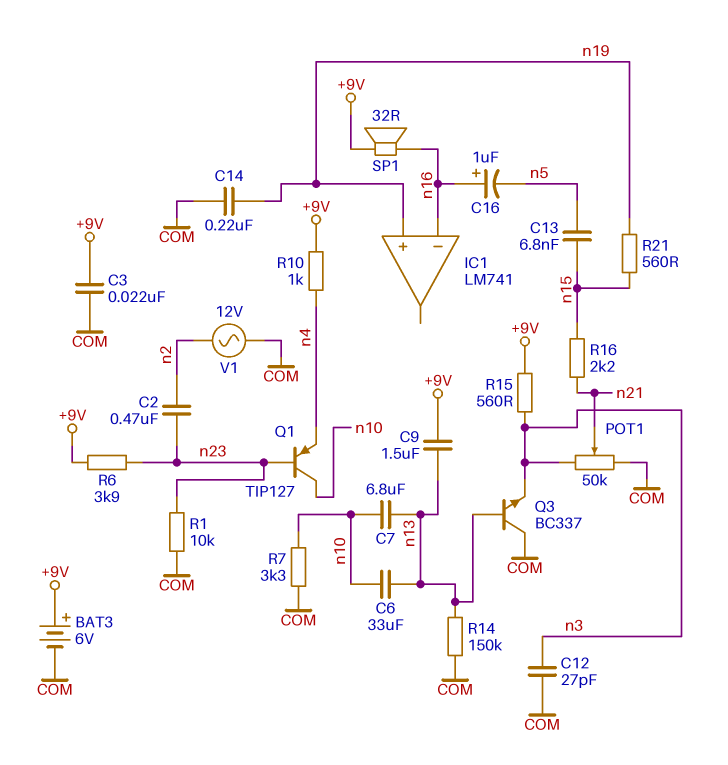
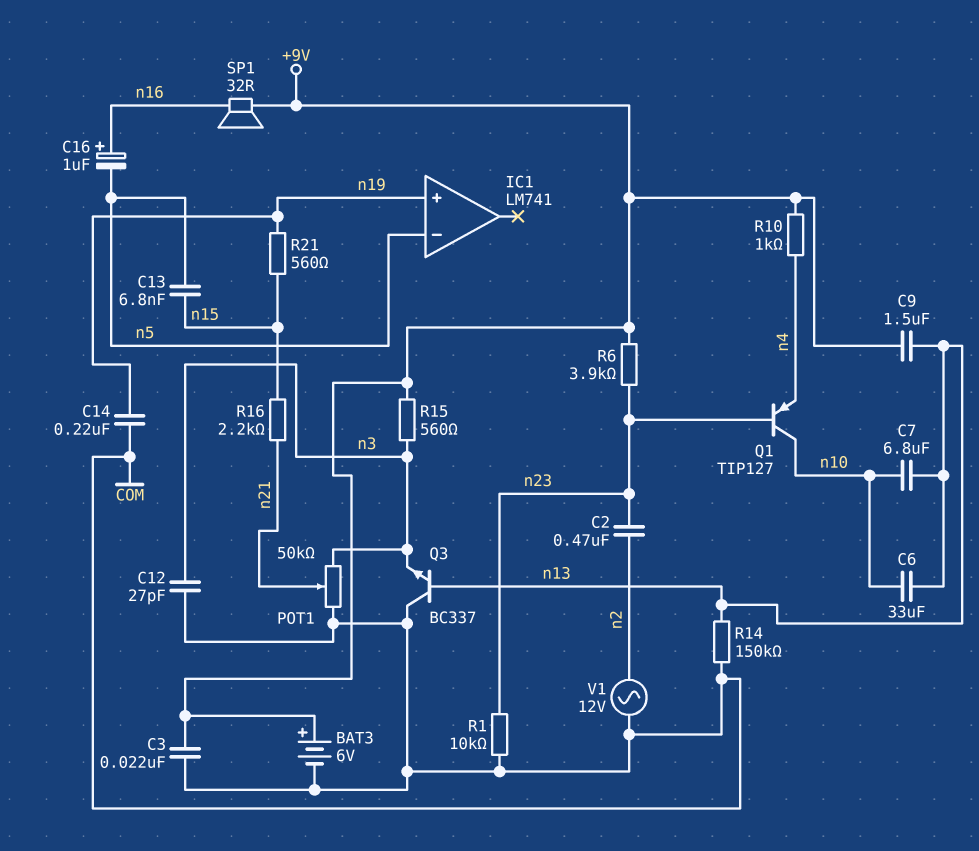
IC1 pin in-: n16 -> n5
R7: 3.3k (COM, n10) -> none

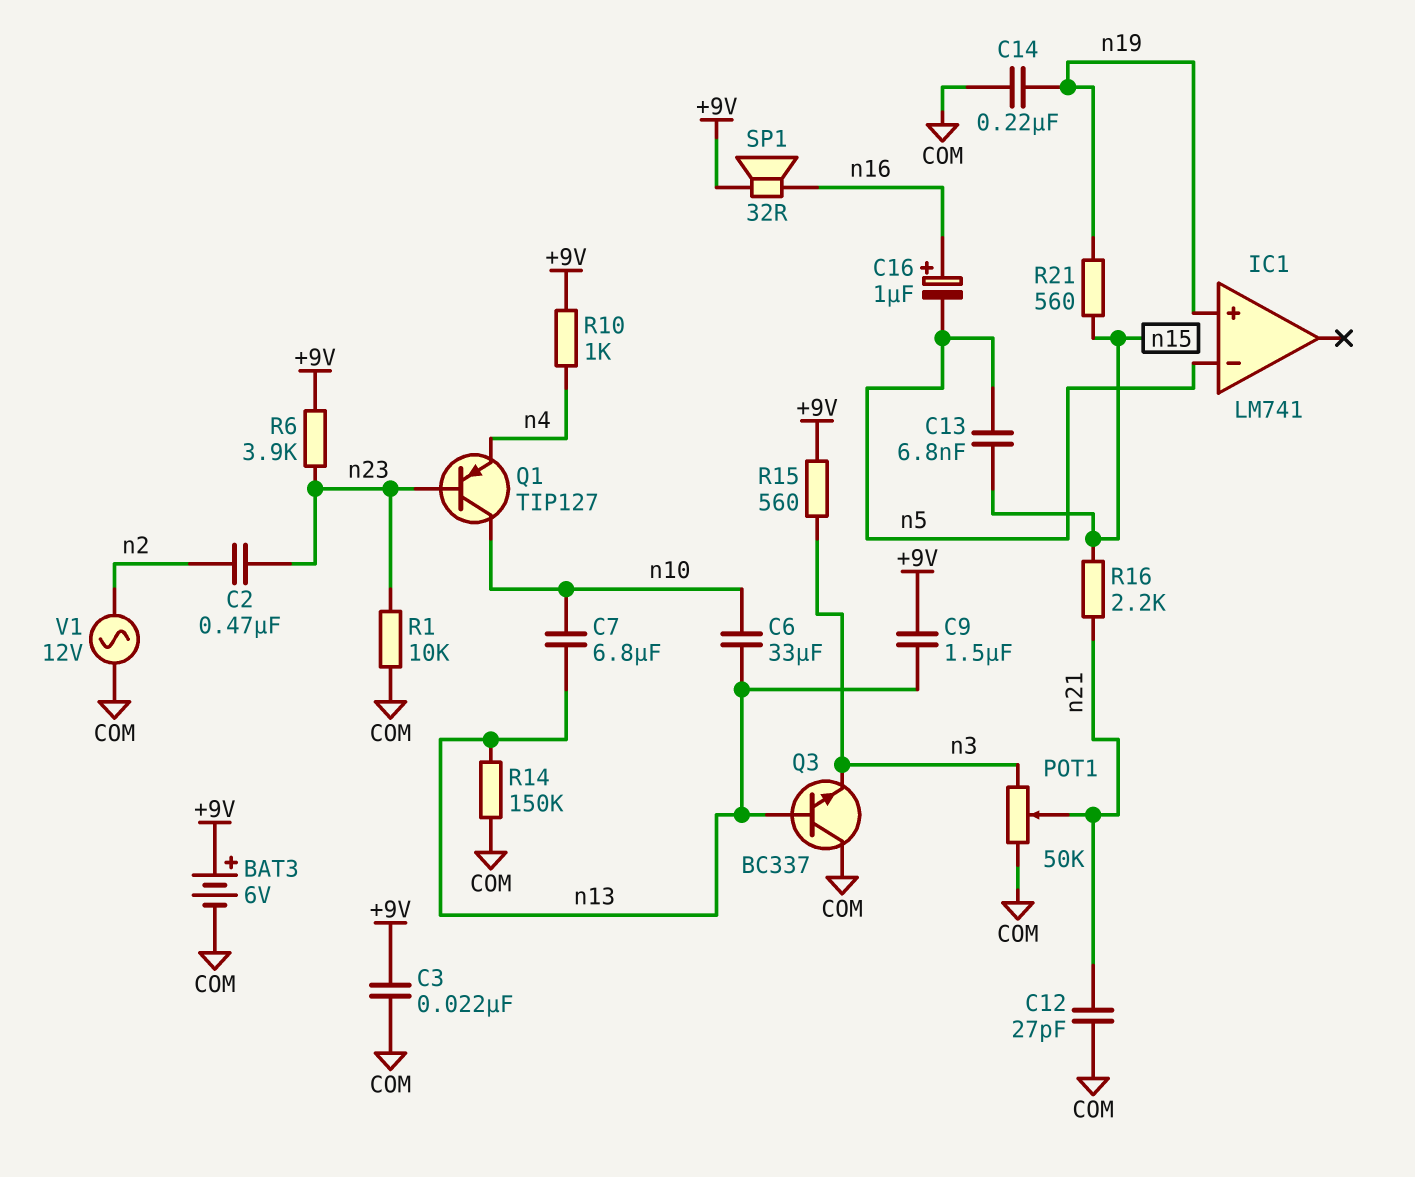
C12: 27pF (COM, n3) -> 27pF (COM, n21)

